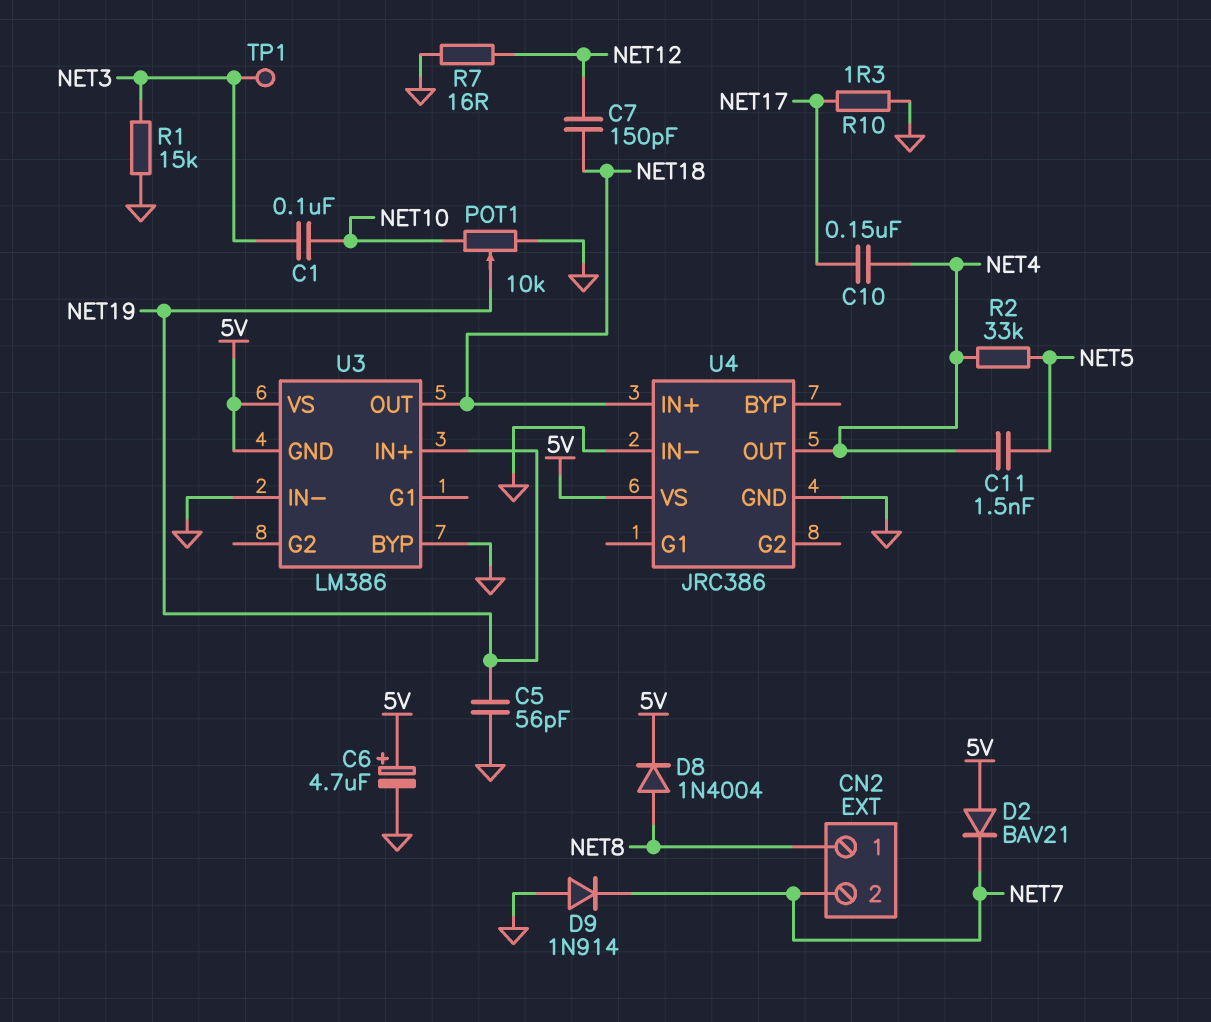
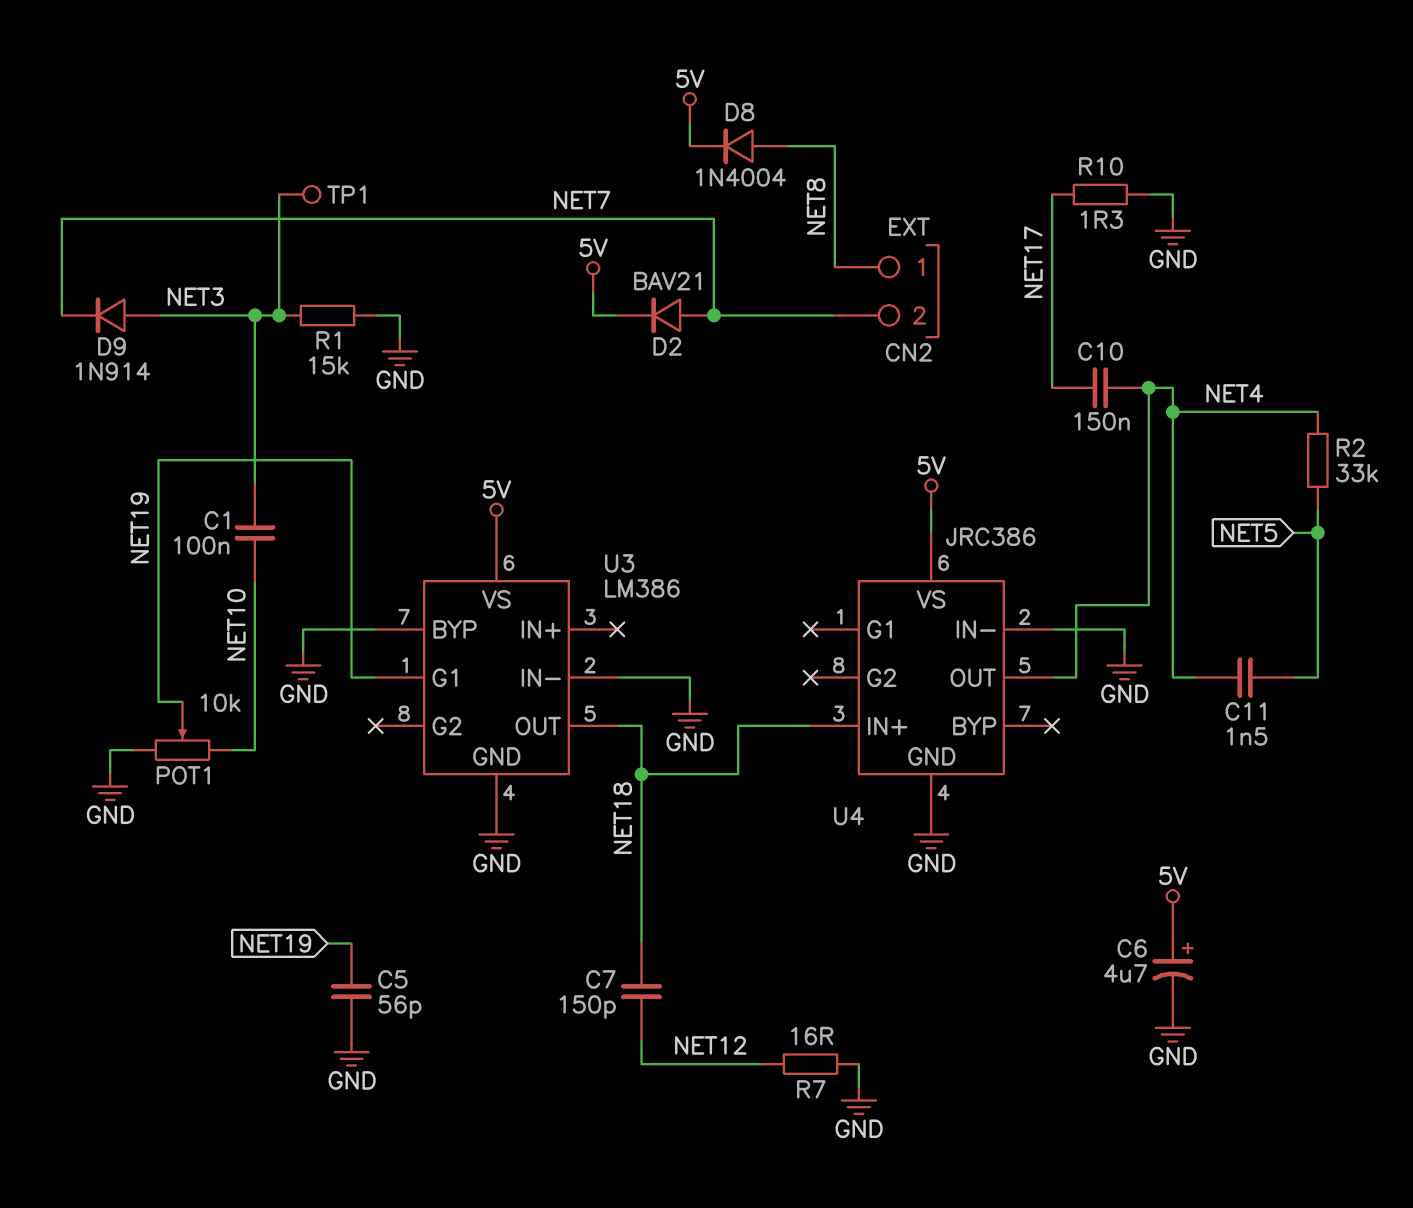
D2: diode BAV21 (A 5V, K NET7) -> diode BAV21 (A NET7, K 5V)
D9: diode 1N914 (A GND, K NET7) -> diode 1N914 (A NET3, K NET7)
U3 pin G1: none -> NET19
U3 pin GND: 5V -> GND
U3 pin IN+: NET19 -> none

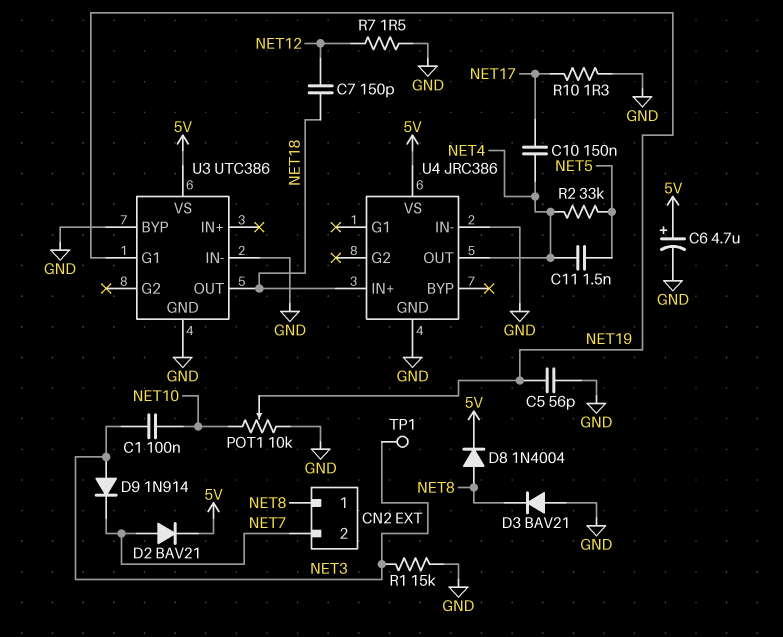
D3: none -> diode BAV21 (A GND, K NET8)
R7: 16 (GND, NET12) -> 1.5 (GND, NET12)
U3: LM386 -> UTC386

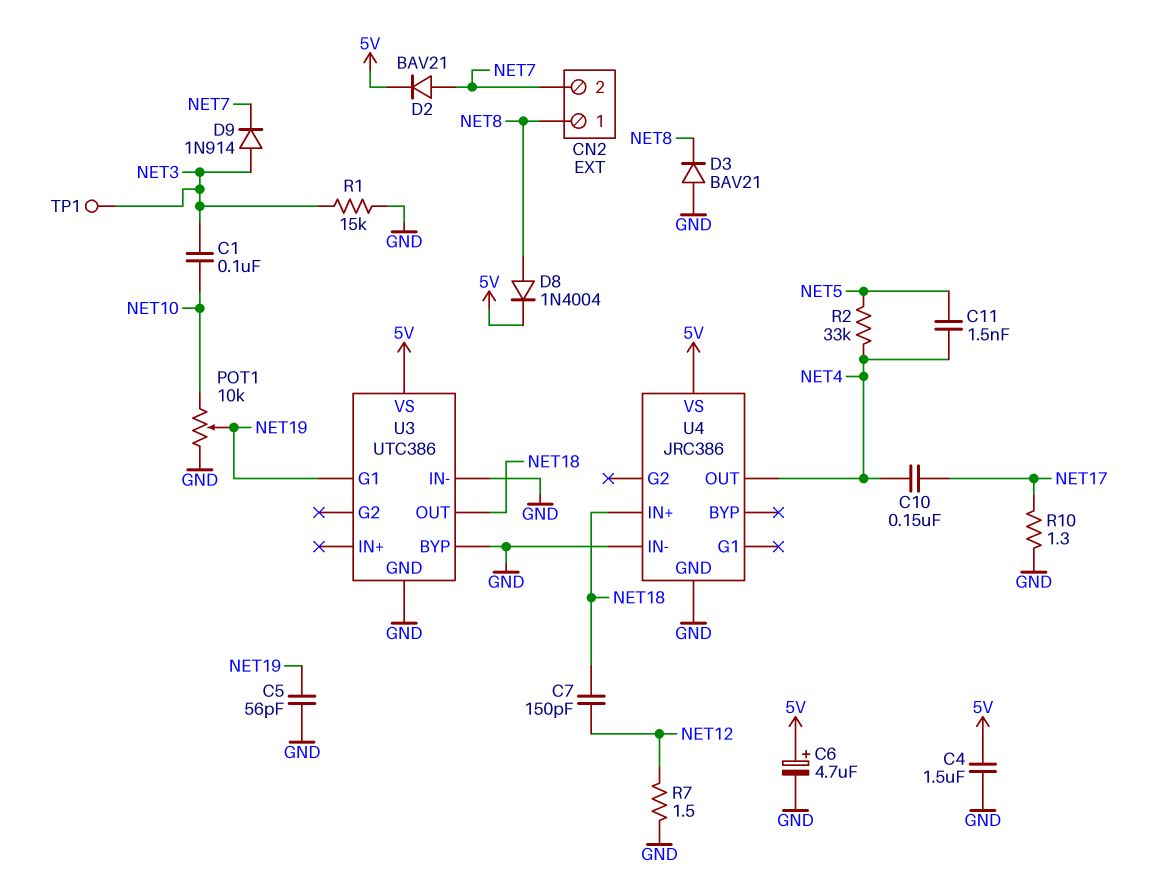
C4: none -> 1.5uF (5V, GND)

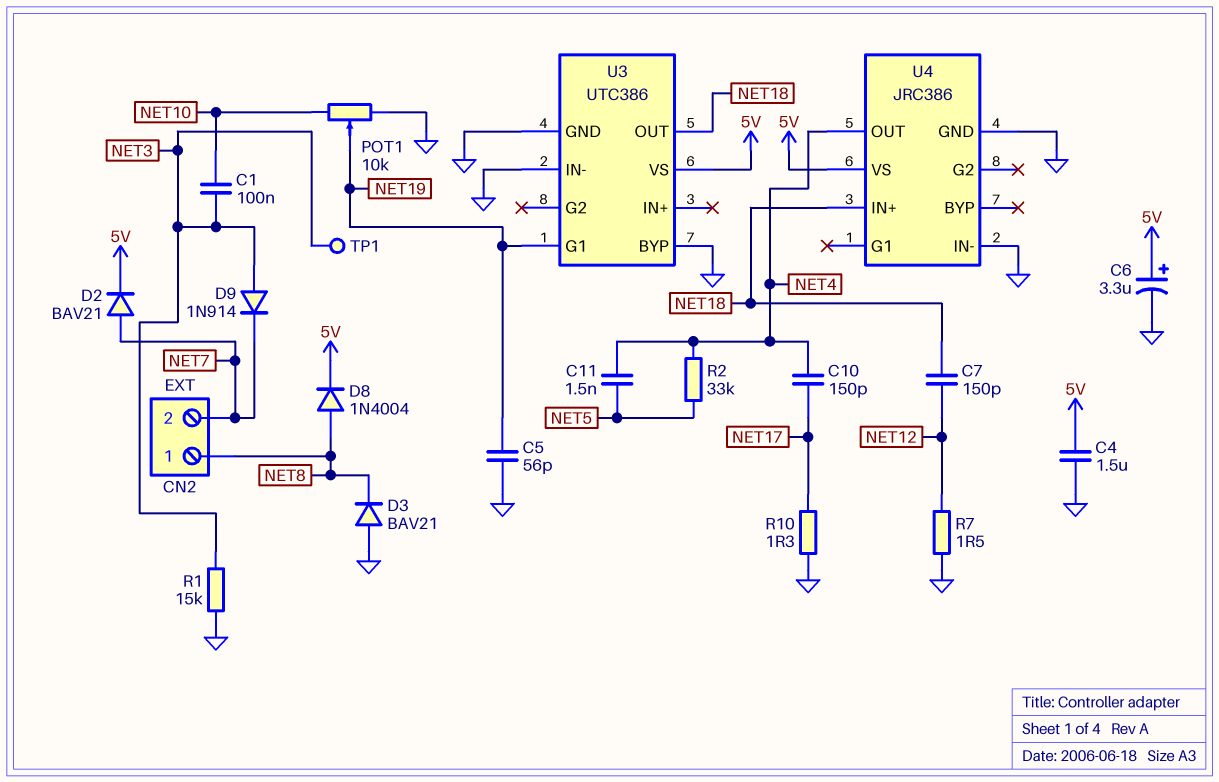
C6: 4.7uF (plus 5V, minus GND) -> 3.3uF (plus 5V, minus GND)
C10: 150nF (NET4, NET17) -> 150pF (NET4, NET17)

